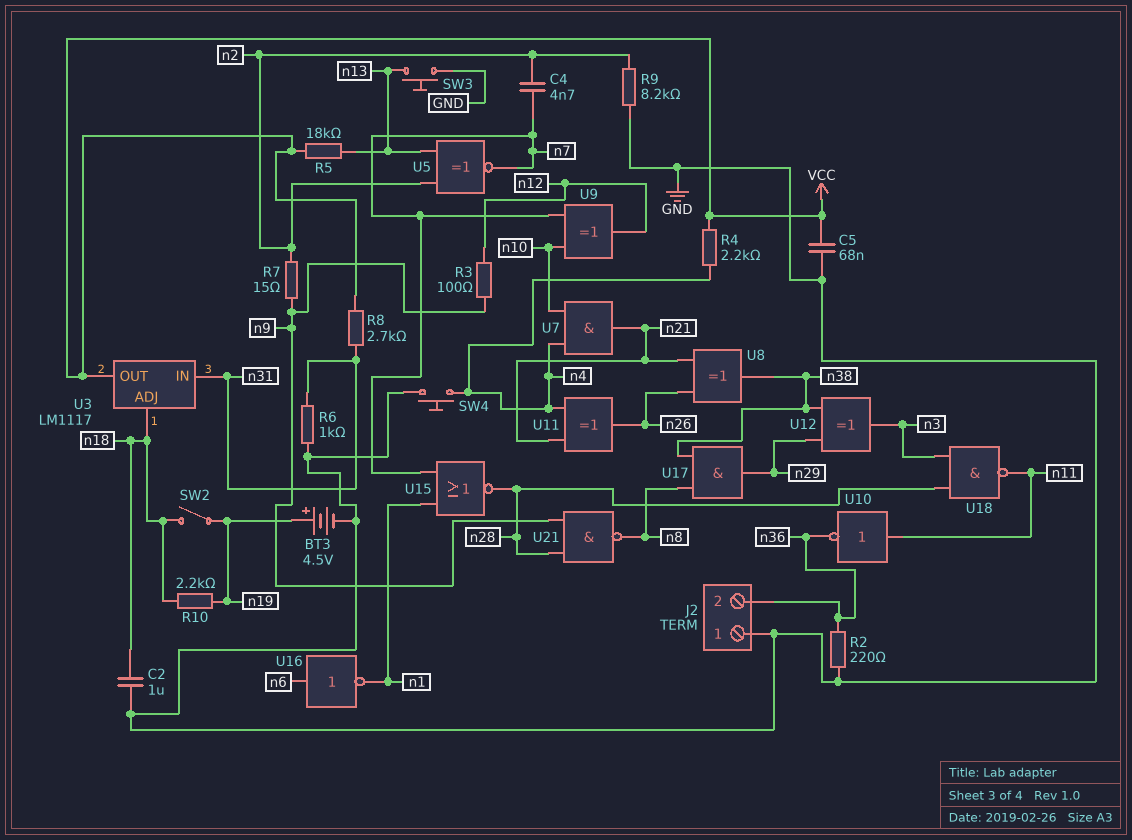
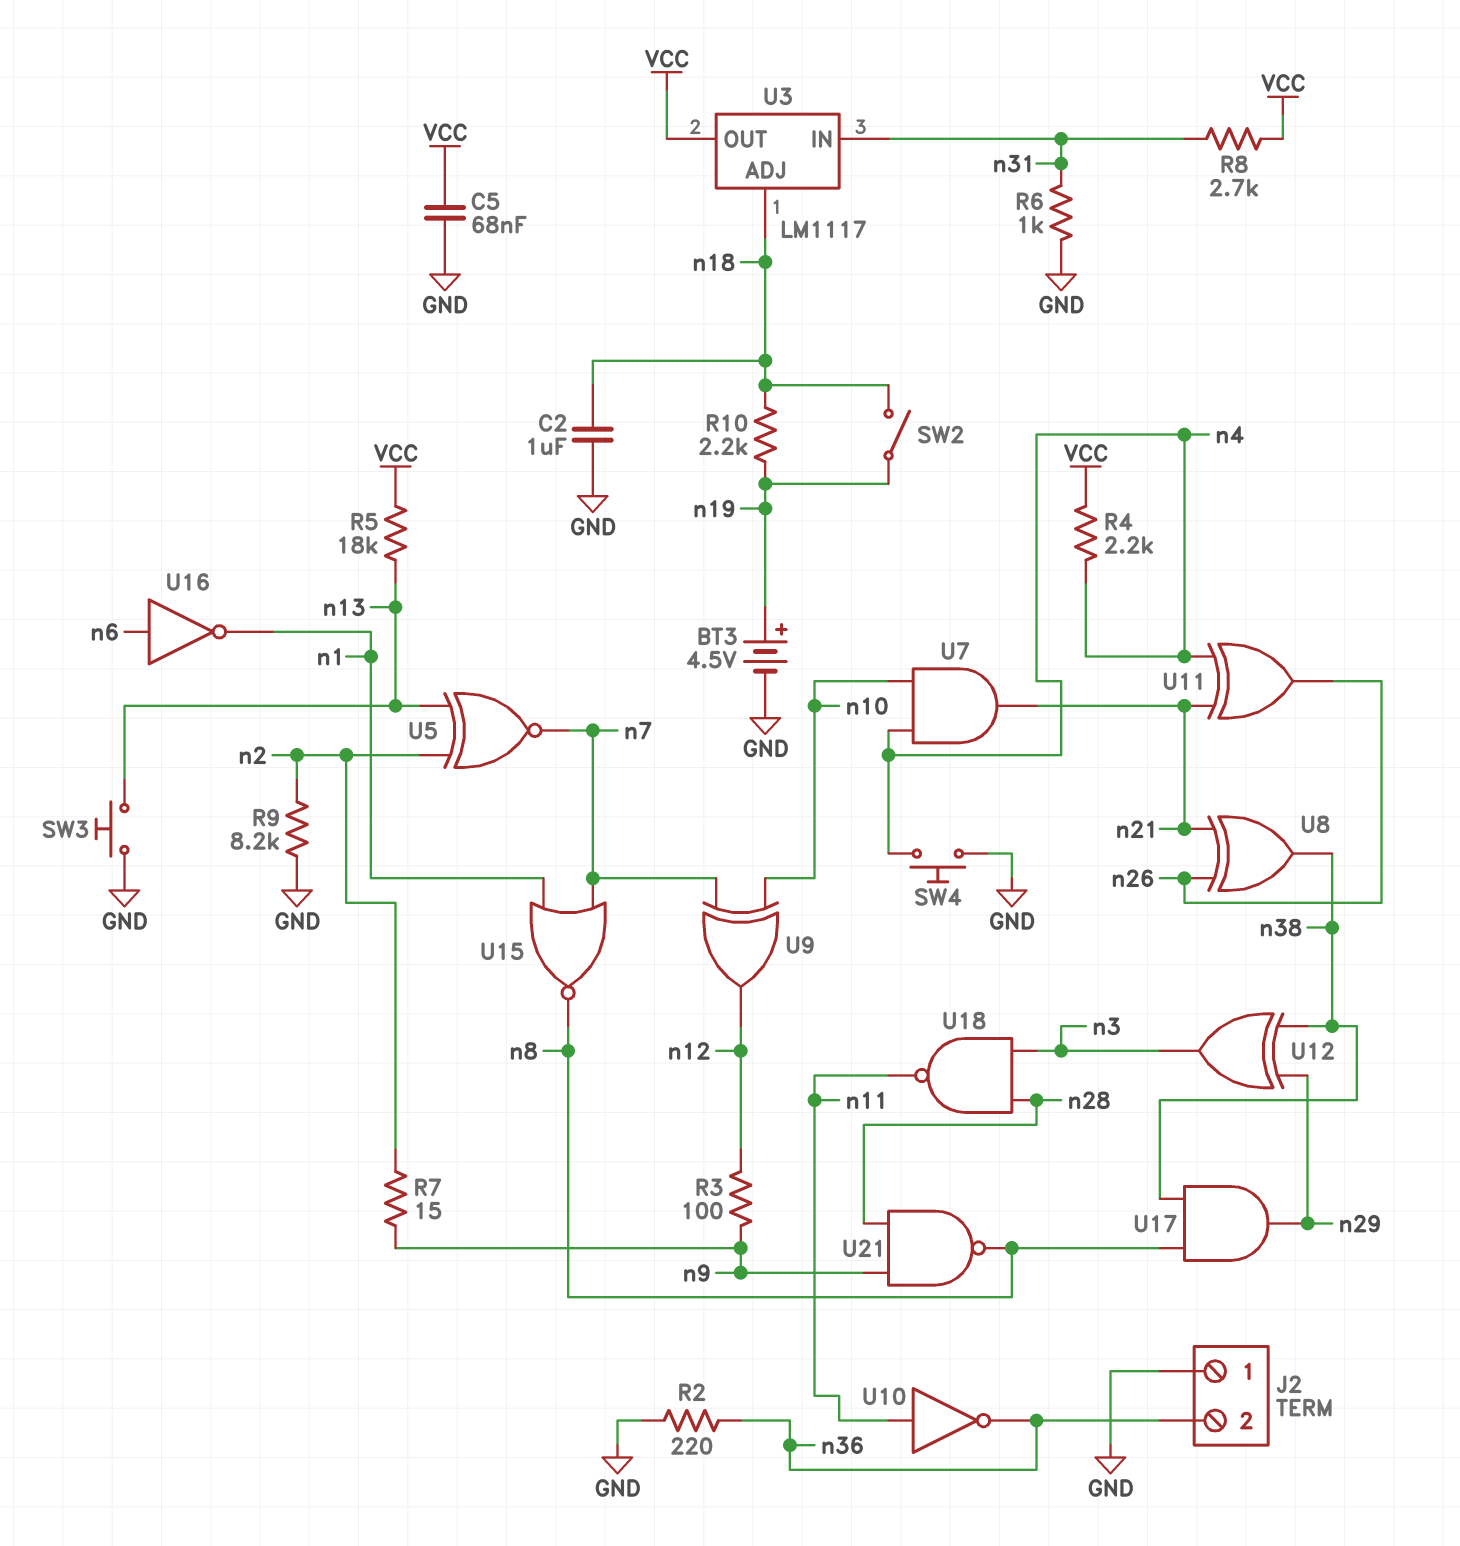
C4: 4.7nF (n2, n7) -> none
U15: NOR (in n1, in n7, out n28) -> NOR (in n1, in n7, out n8)

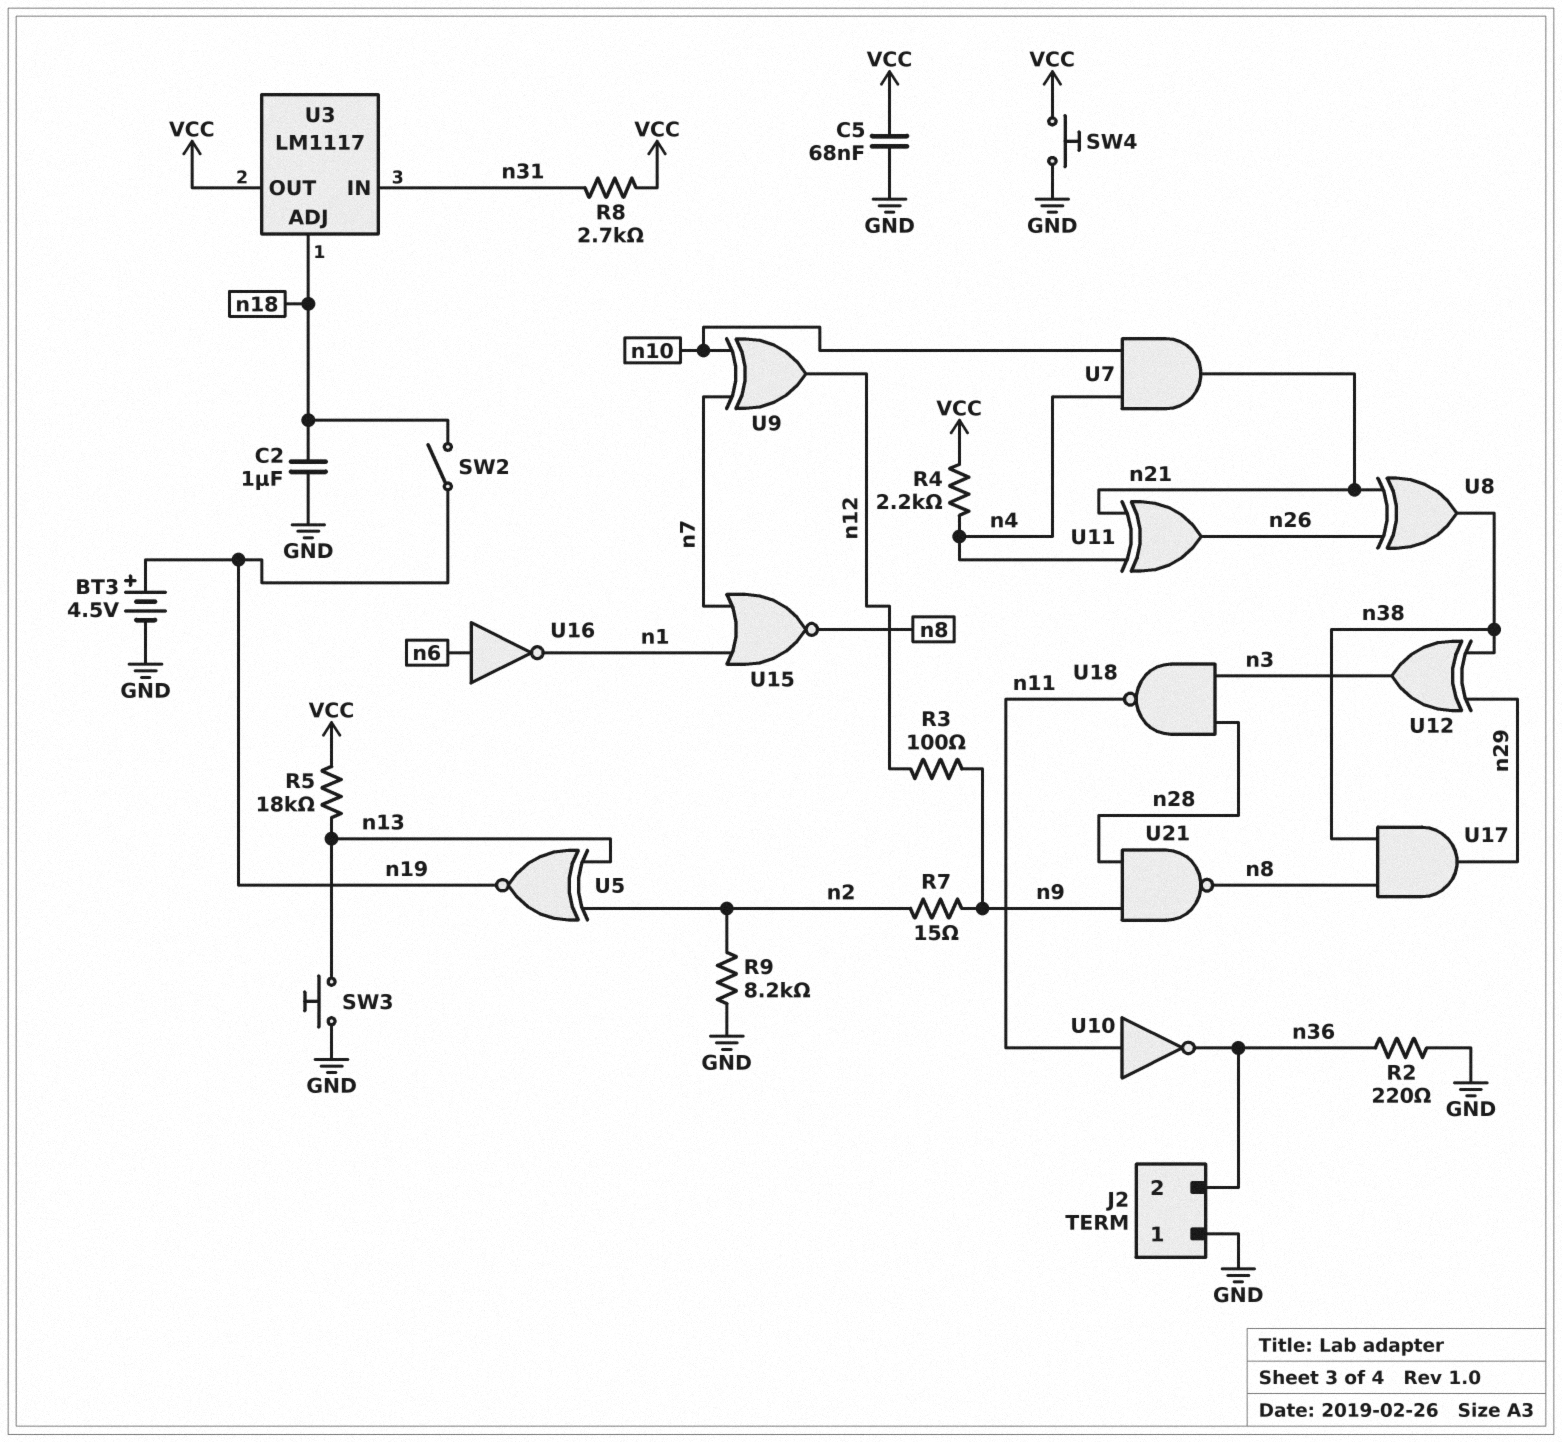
R6: 1k (GND, n31) -> none
R10: 2.2k (n18, n19) -> none
SW4: button (GND, n4) -> button (GND, VCC)
U5: XNOR (in n2, in n13, out n7) -> XNOR (in n2, in n13, out n19)

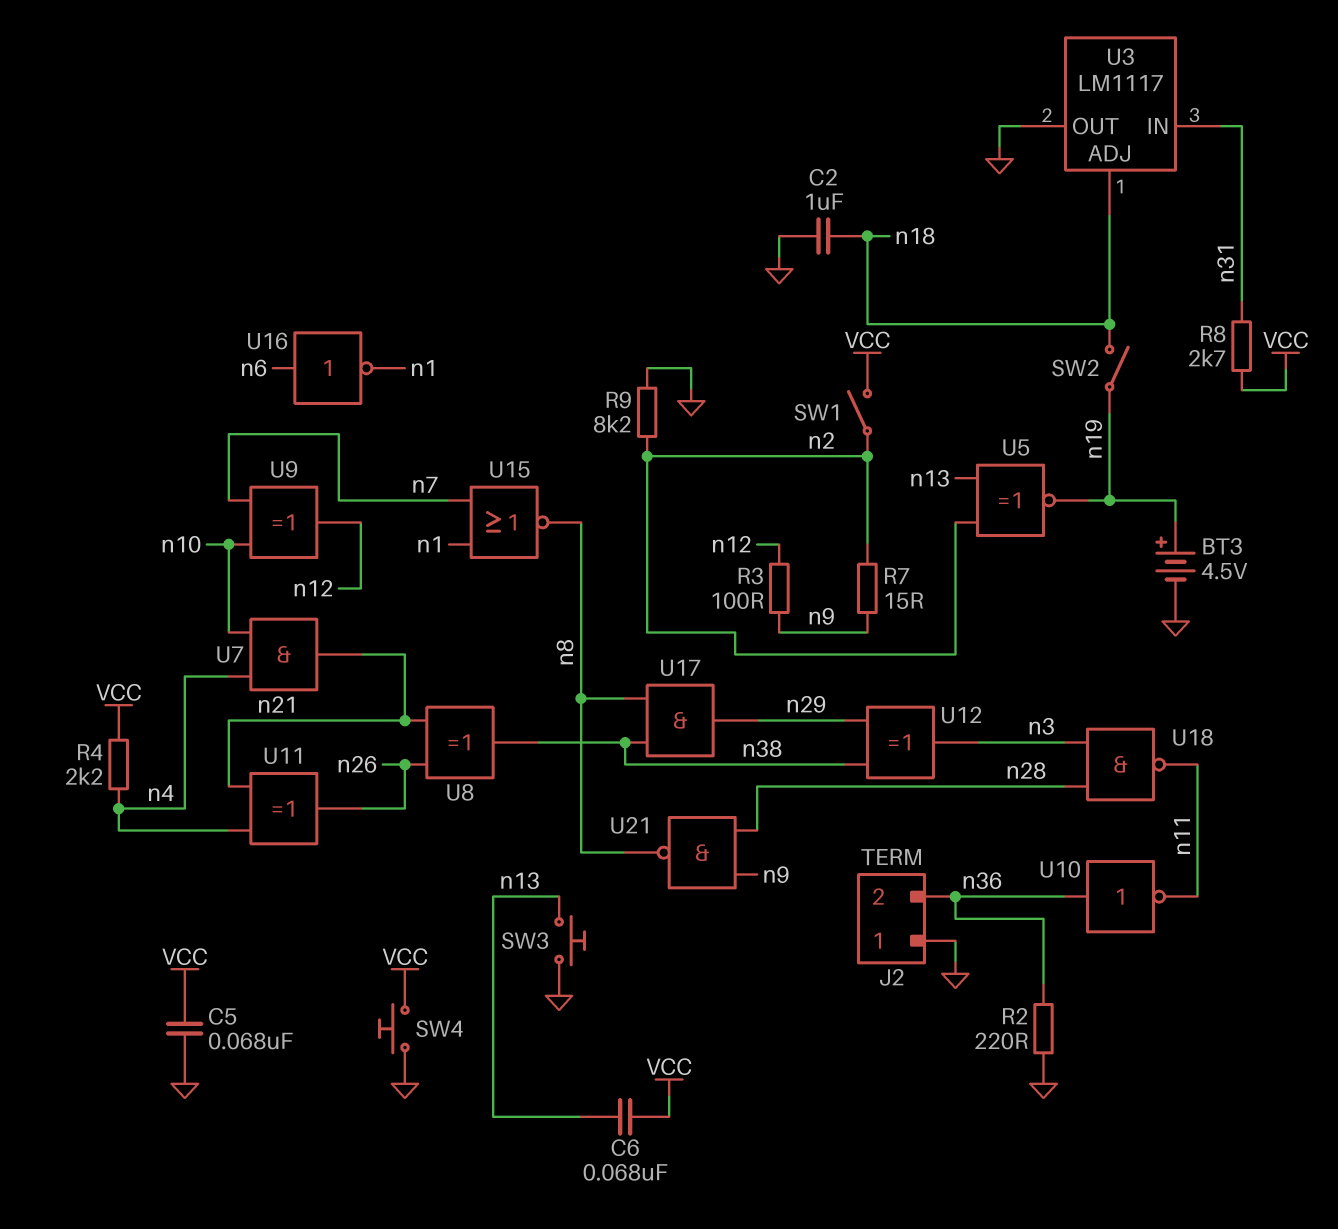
C6: none -> 68nF (VCC, n13)
R5: 18k (VCC, n13) -> none
SW1: none -> switch (VCC, n2)
U3 pin OUT: VCC -> GND
U10: NOT (in n11, out n36) -> NOT (in n36, out n11)

